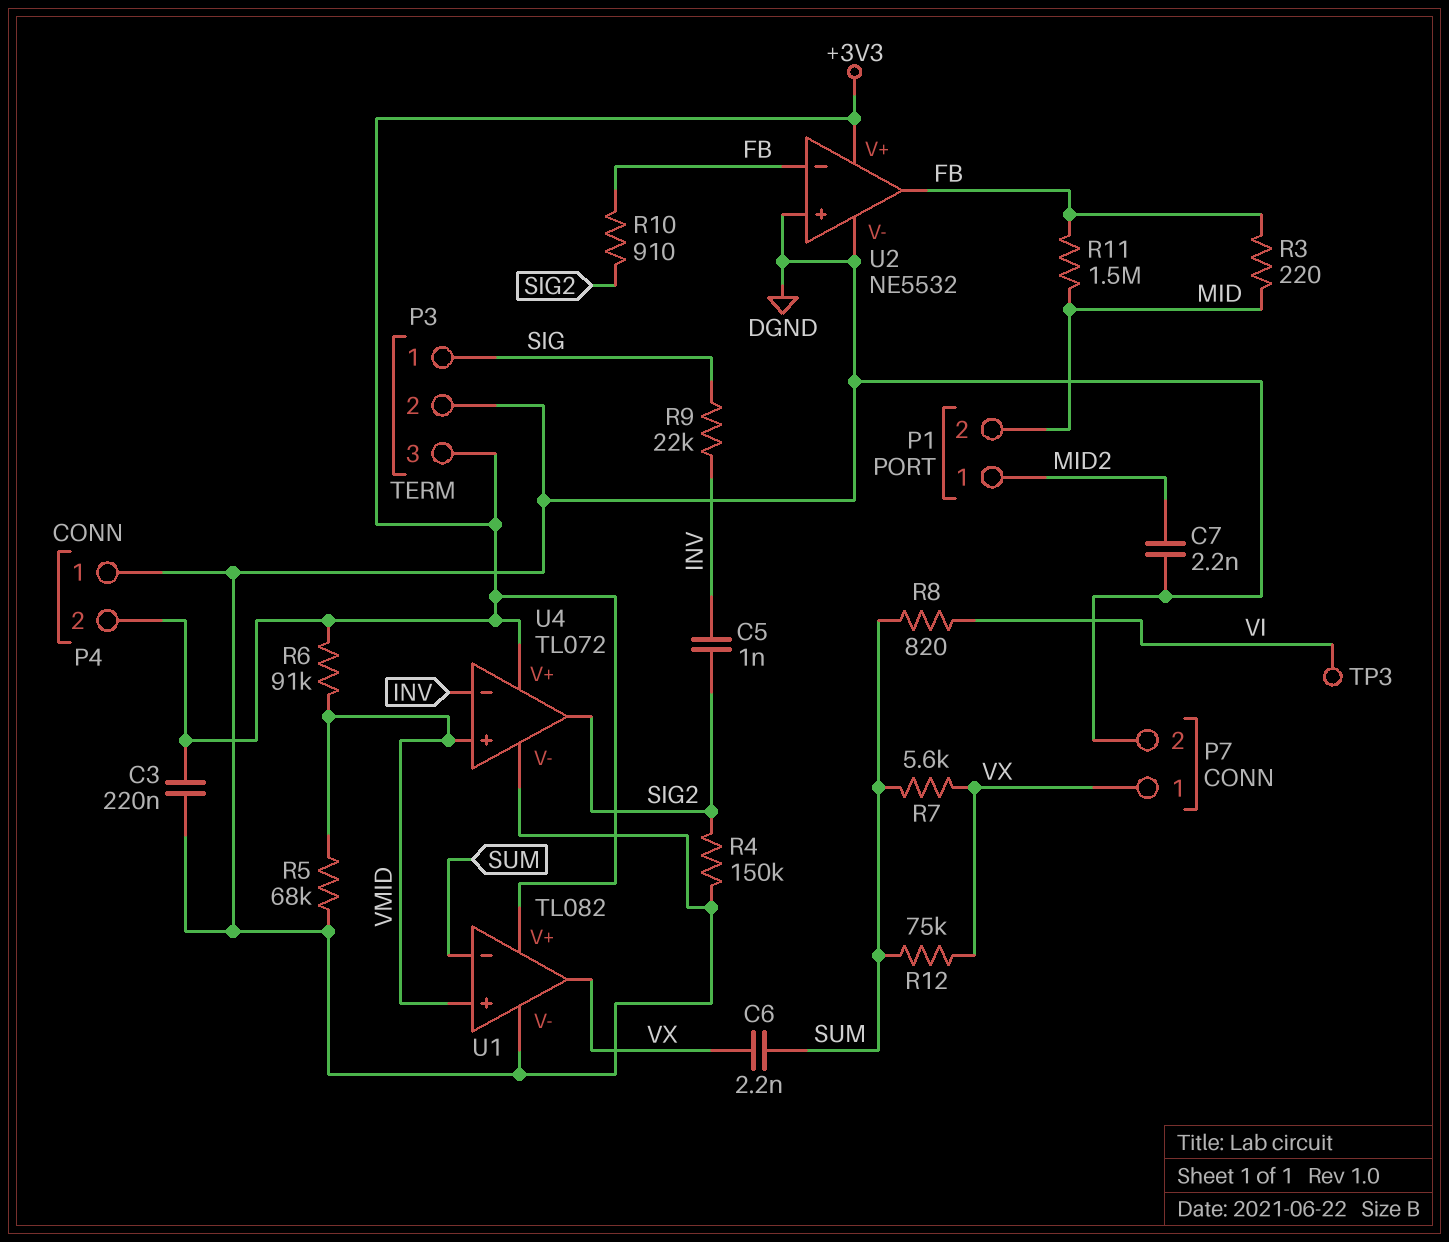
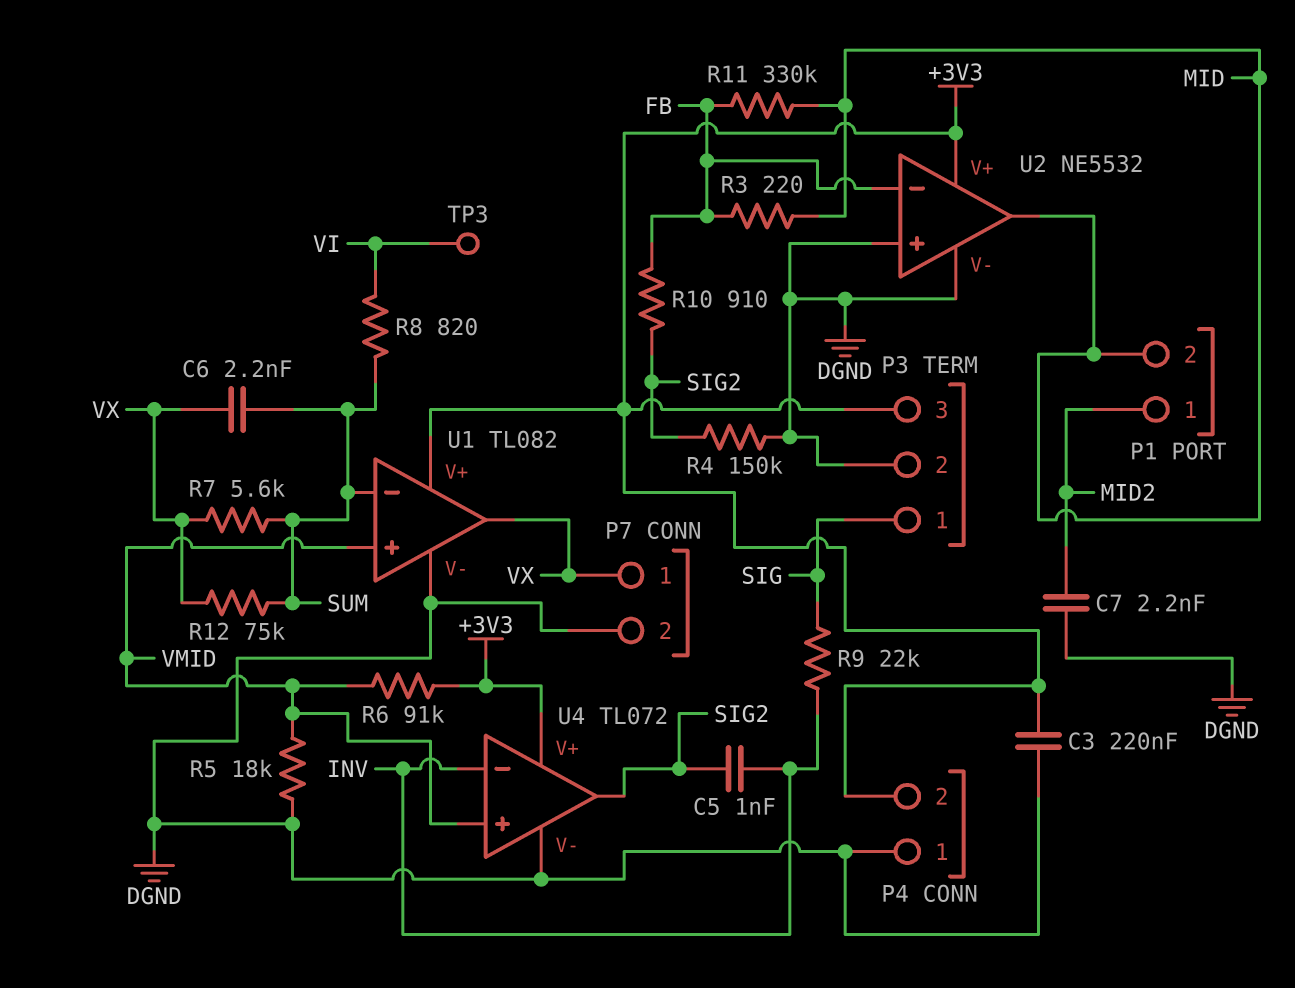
R5: 68k (DGND, VMID) -> 18k (DGND, VMID)
R11: 1.5M (FB, MID) -> 330k (FB, MID)
U2 pin out: FB -> MID

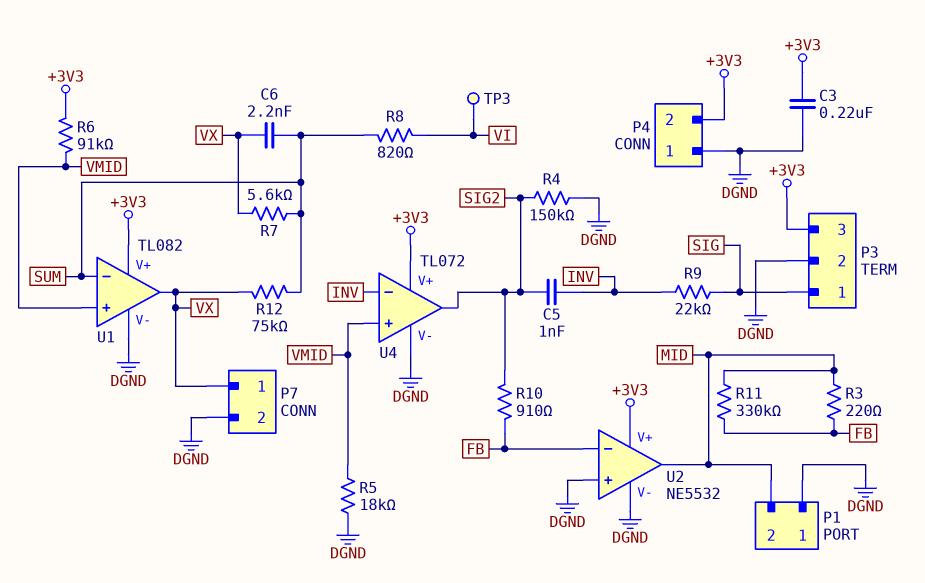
C7: 2.2nF (DGND, MID2) -> none
P1 pin 1: MID2 -> DGND

